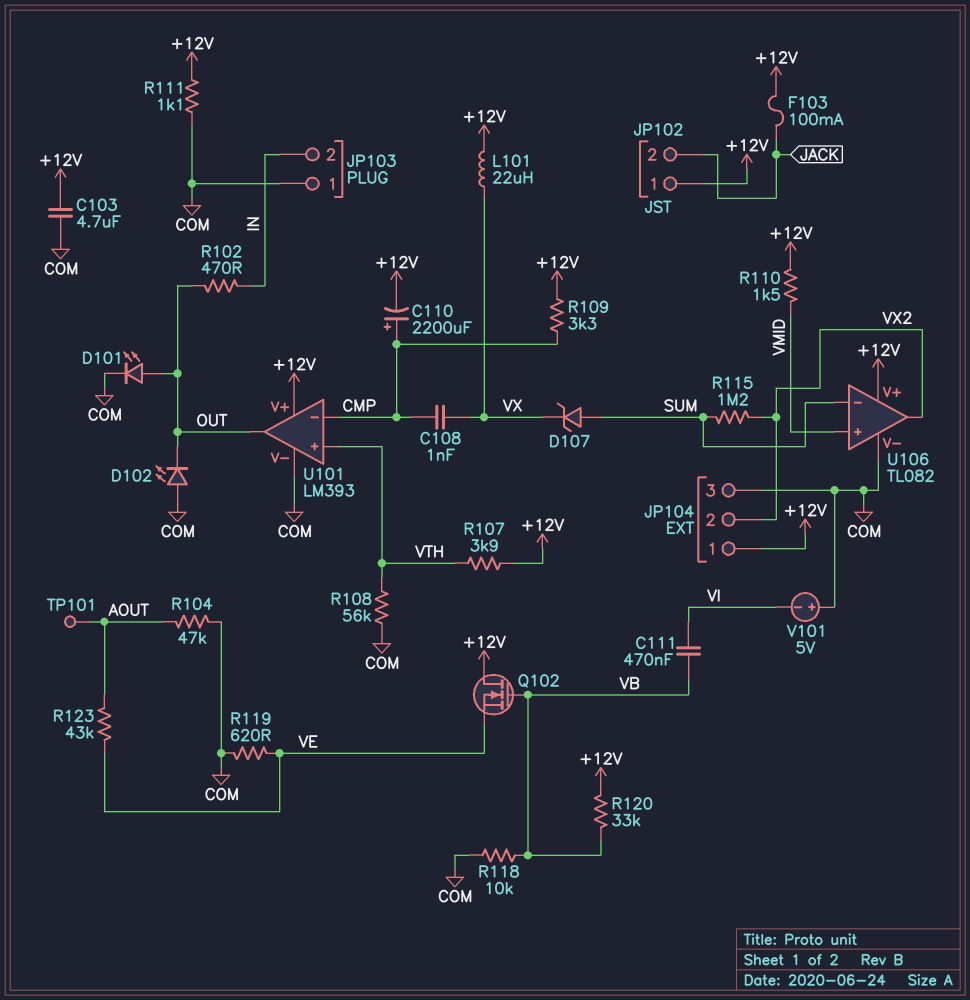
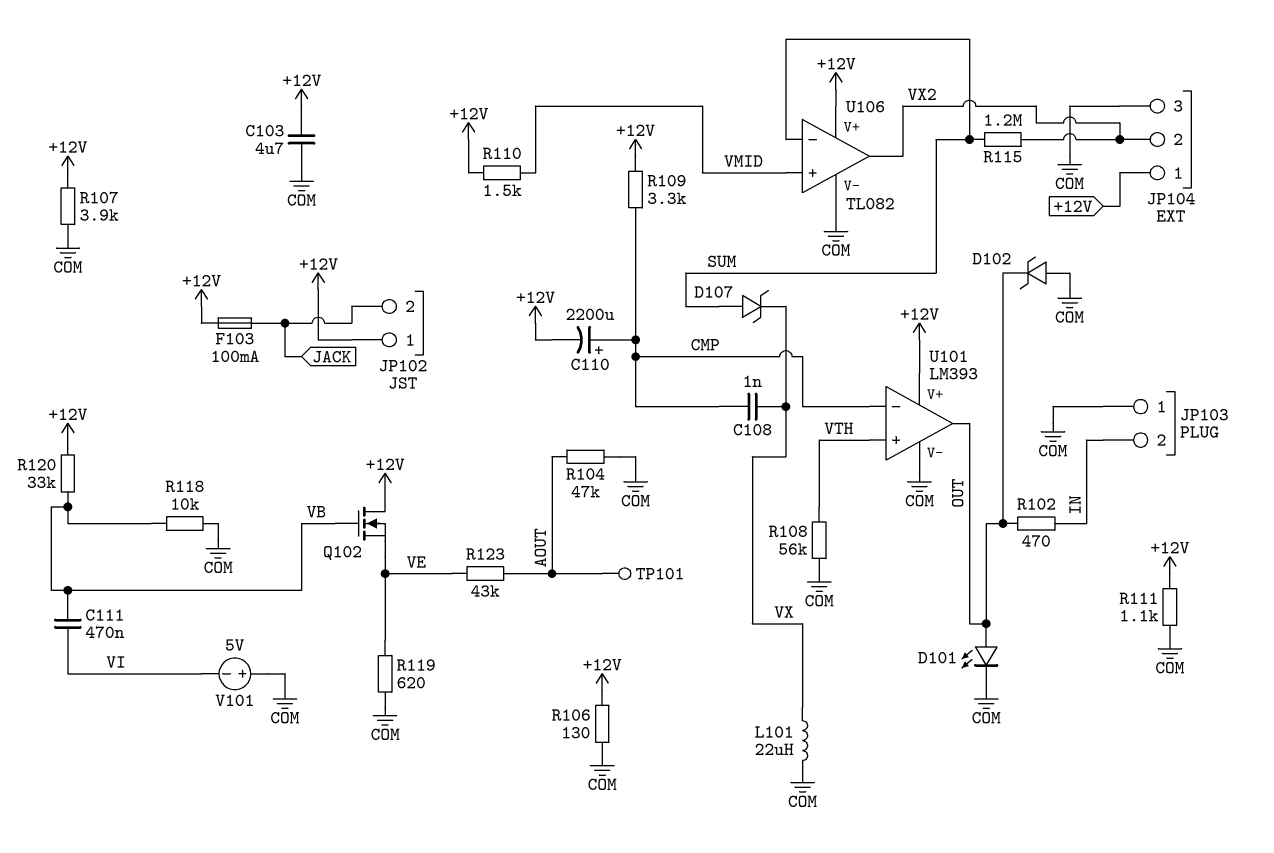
D102: LED (A COM, K OUT) -> zener (A COM, K OUT)
L101: 22uH (+12V, VX) -> 22uH (COM, VX)
R106: none -> 130 (+12V, COM)
R107: 3.9k (+12V, VTH) -> 3.9k (+12V, COM)

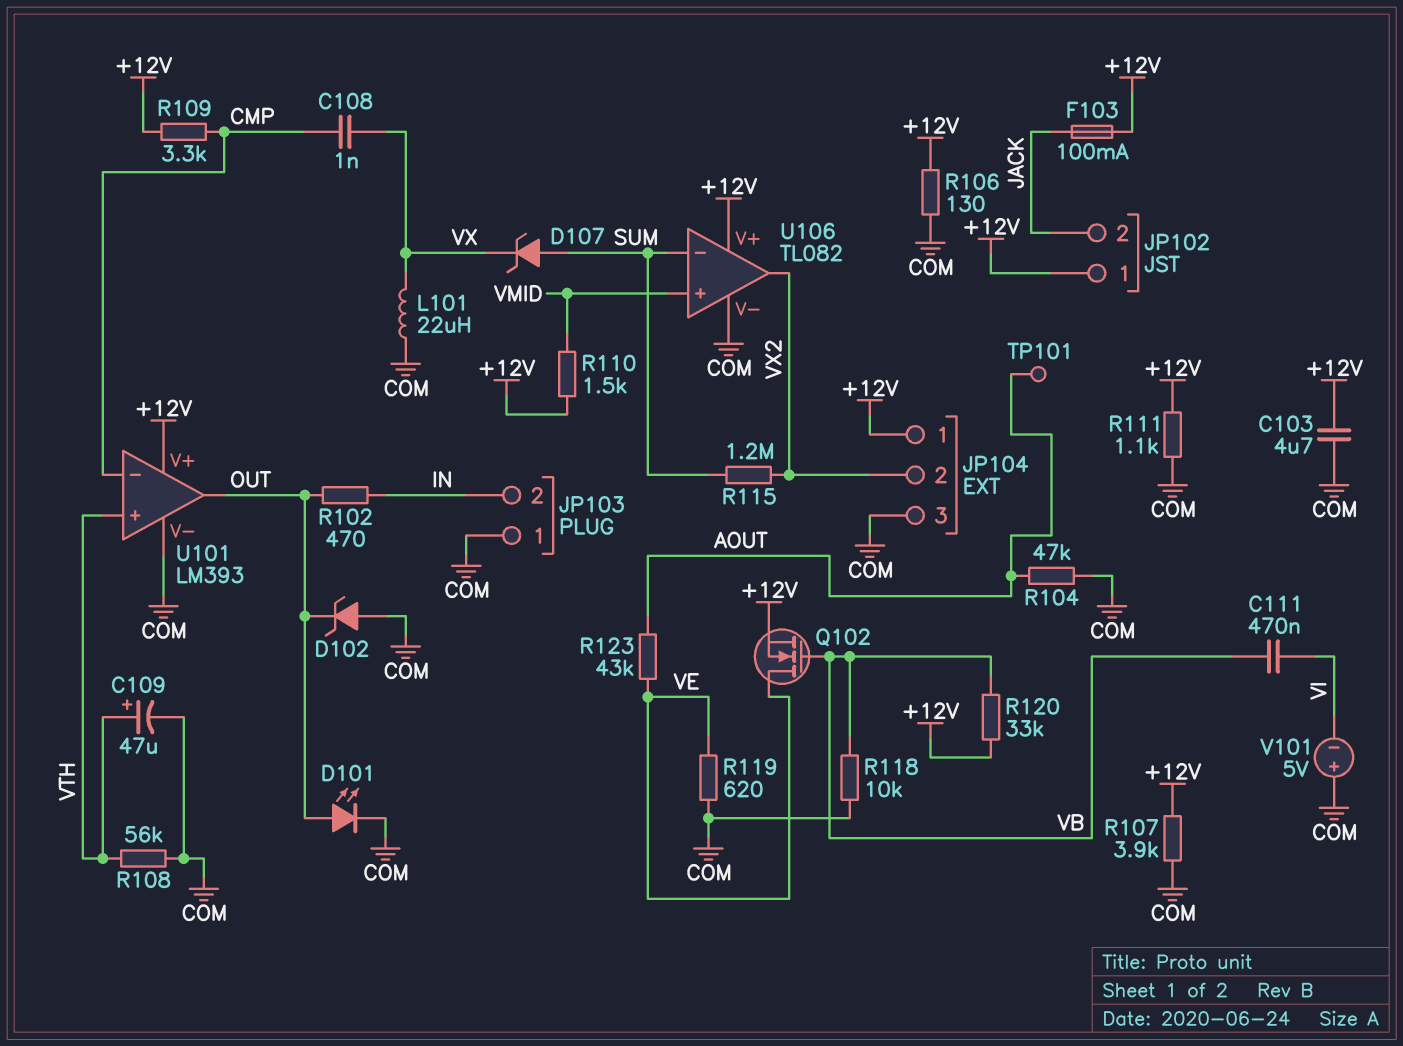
C109: none -> 47uF (plus VTH, minus COM)
C110: 2200uF (plus CMP, minus +12V) -> none
Q102: NMOS (G VB, D +12V, S VE) -> NMOS (G VB, D VE, S +12V)

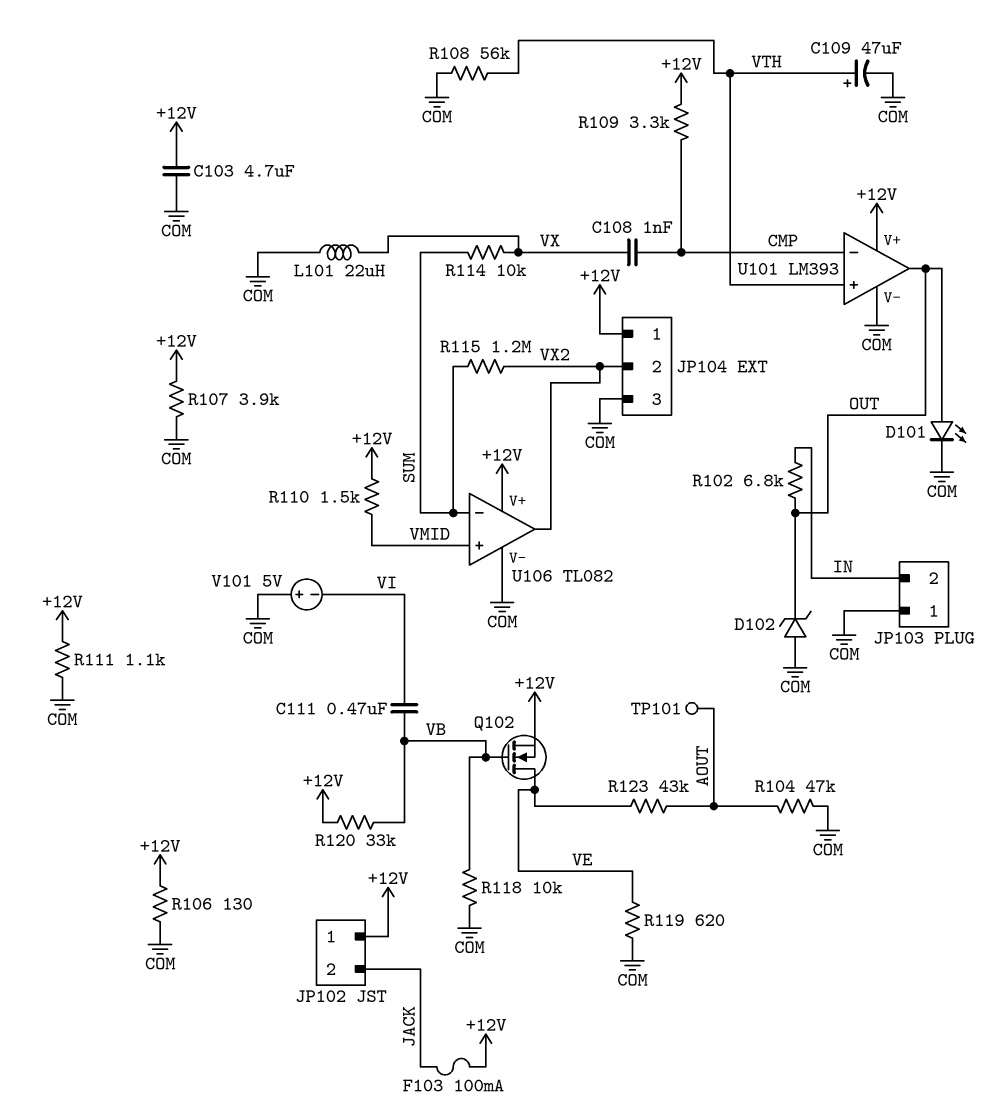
D107: zener (A SUM, K VX) -> none
R102: 470 (IN, OUT) -> 6.8k (IN, OUT)
R114: none -> 10k (SUM, VX)

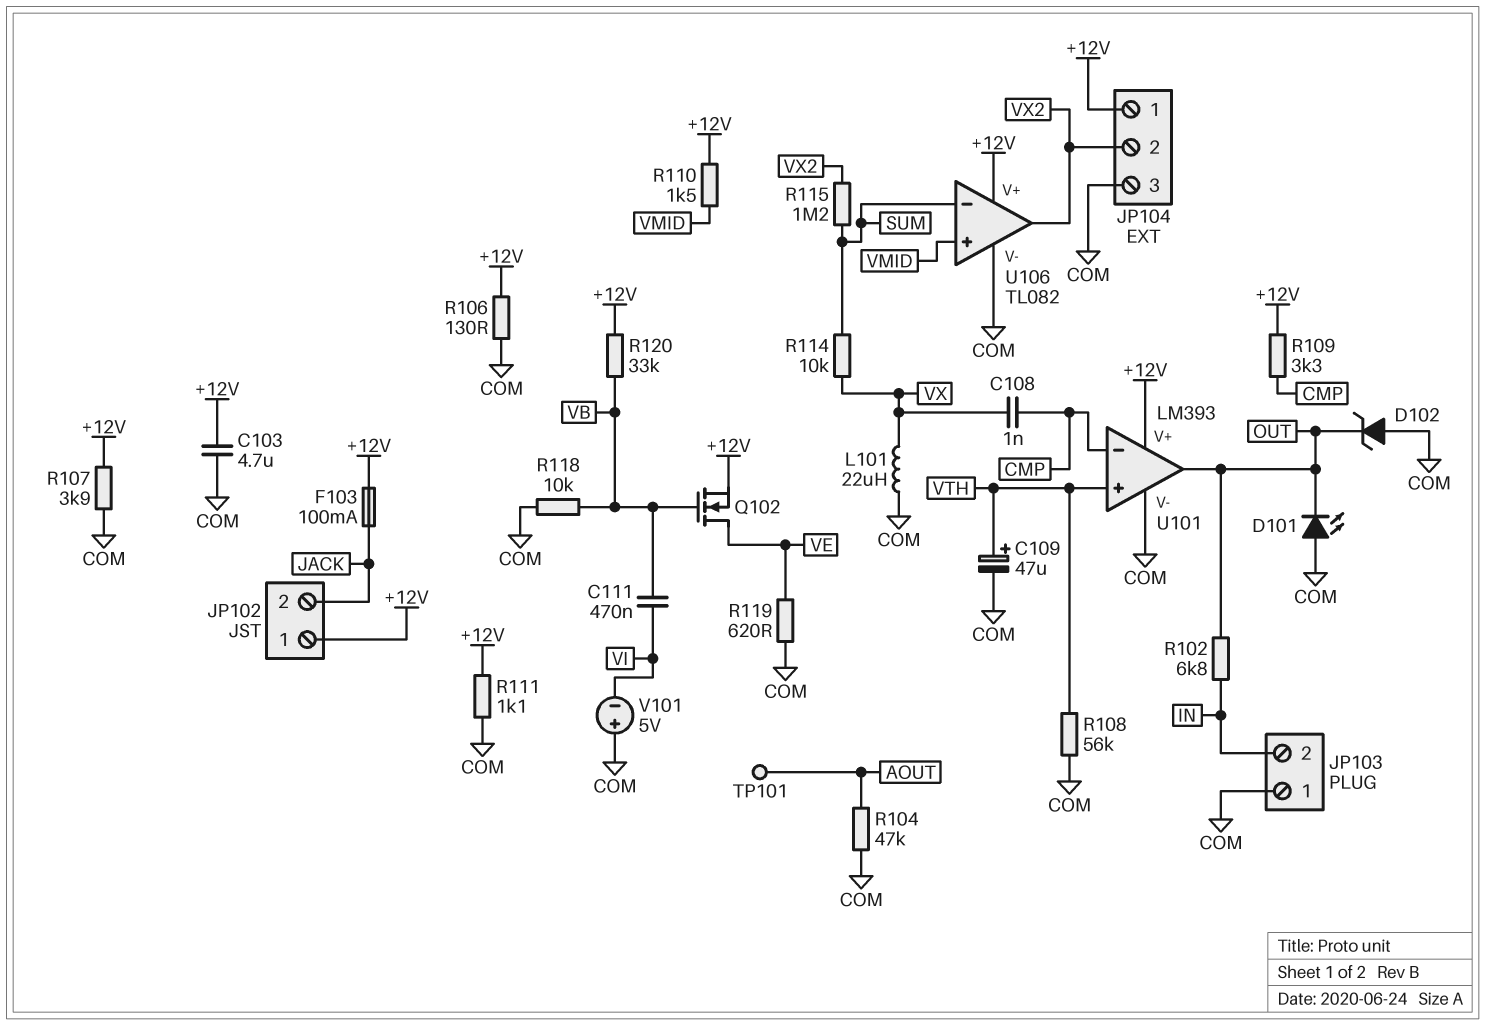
D101: LED (A OUT, K COM) -> LED (A COM, K OUT)
R123: 43k (AOUT, VE) -> none

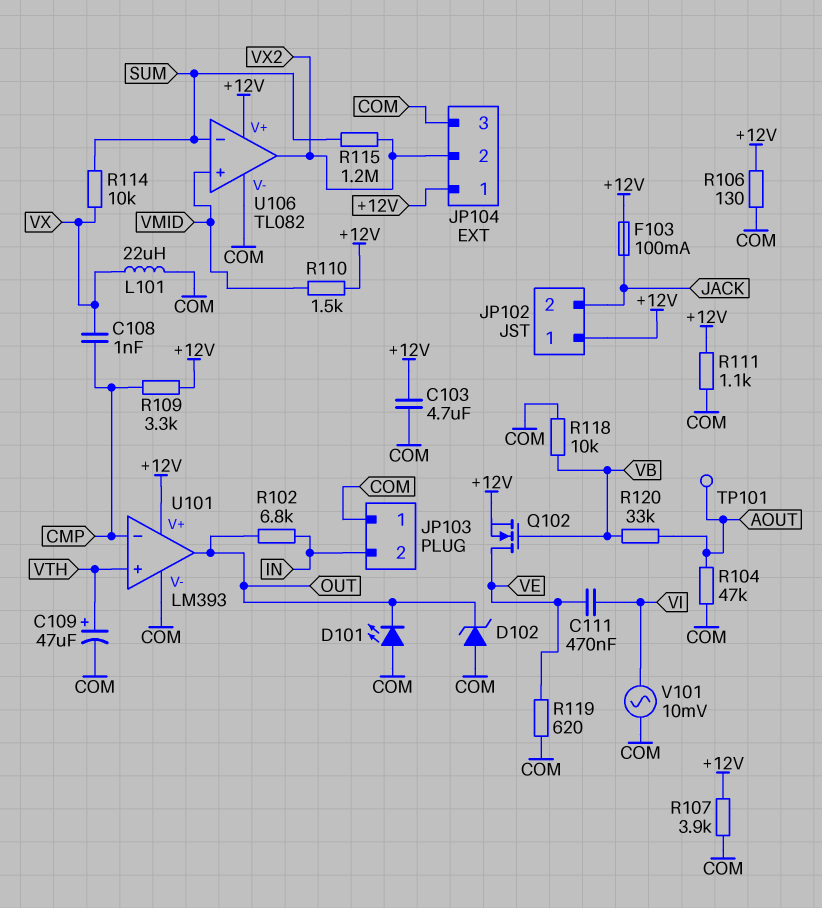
C111: 470nF (VB, VI) -> 470nF (VE, VI)
R108: 56k (COM, VTH) -> none
R120: 33k (+12V, VB) -> 33k (AOUT, VB)
V101: 5V (plus COM, minus VI) -> AC 10mV (COM, VI)

